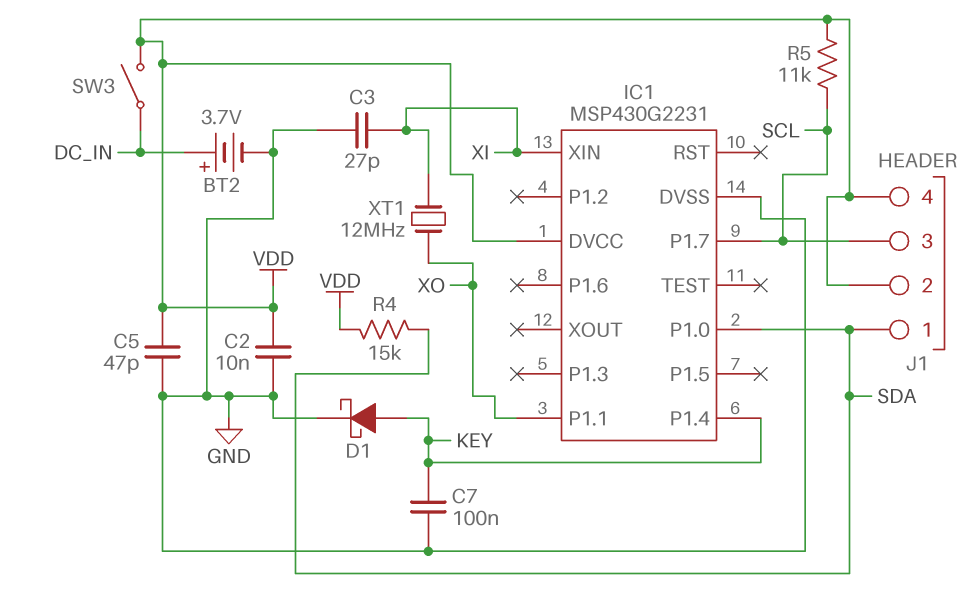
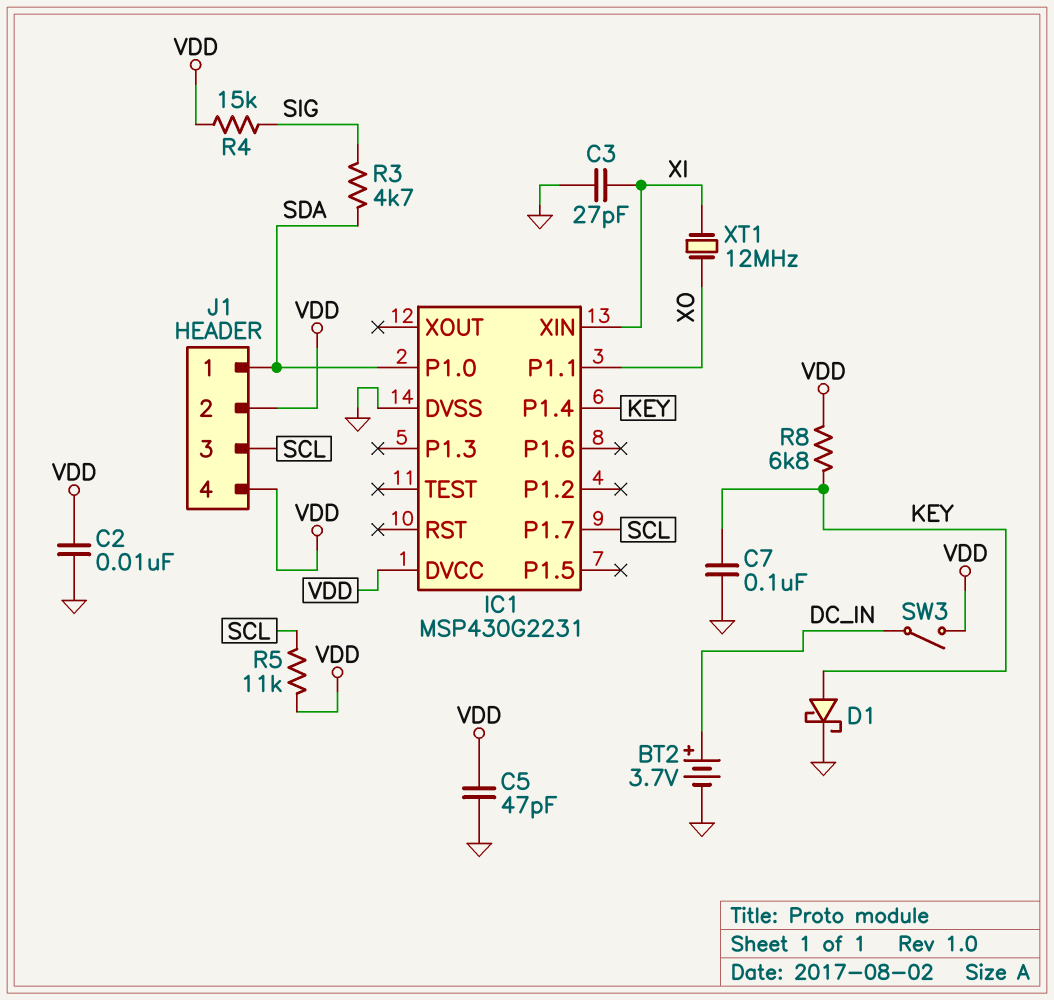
R3: none -> 4.7k (SDA, SIG)
R4: 15k (SDA, VDD) -> 15k (SIG, VDD)
R8: none -> 6.8k (KEY, VDD)

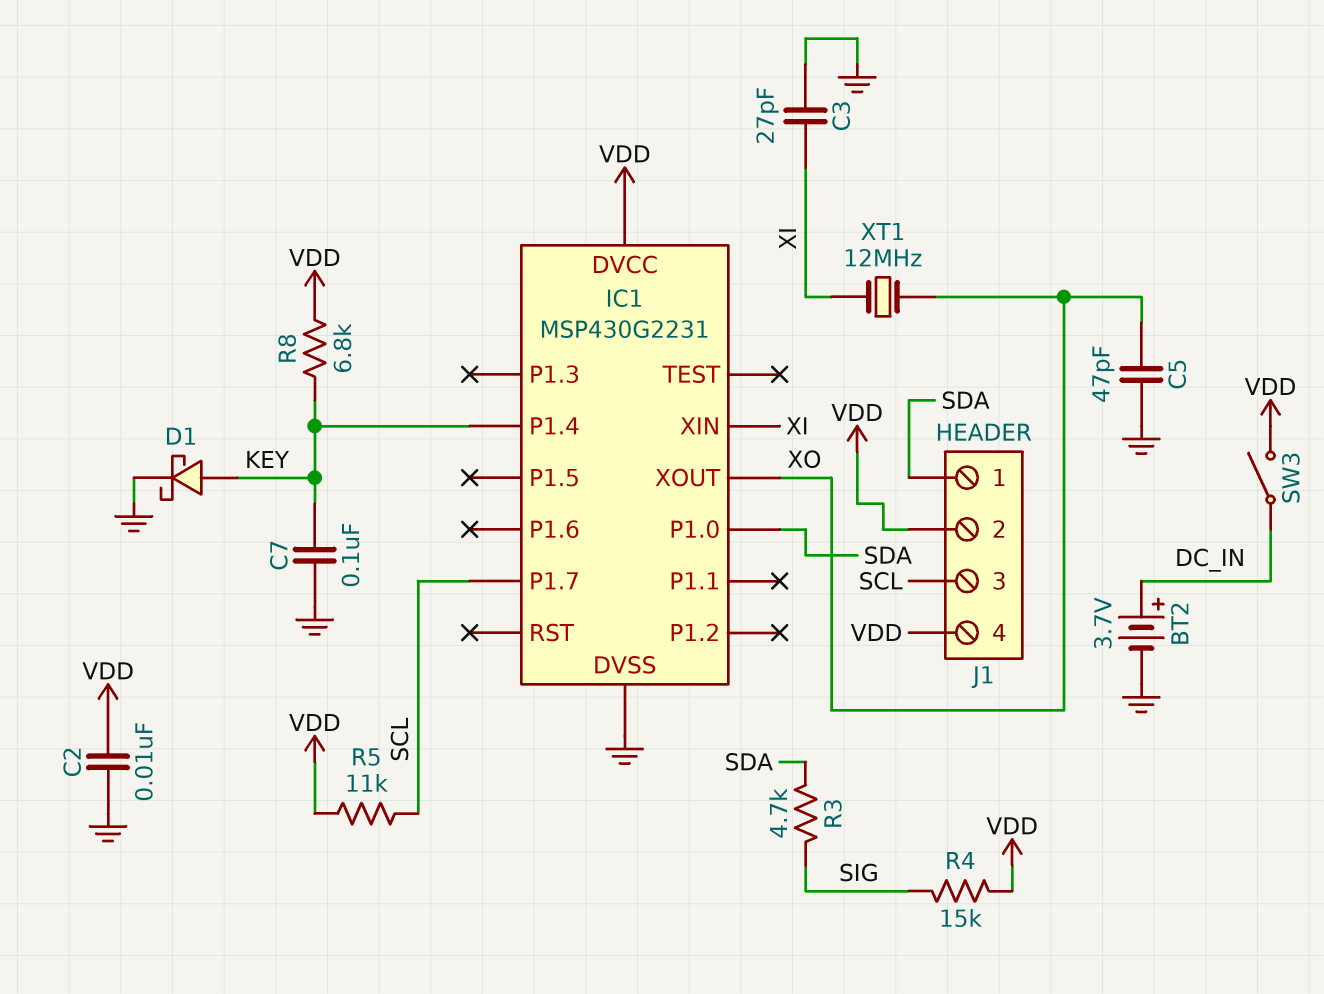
C5: 47pF (GND, VDD) -> 47pF (GND, XO)
IC1 pin P1.1: XO -> none
IC1 pin XOUT: none -> XO

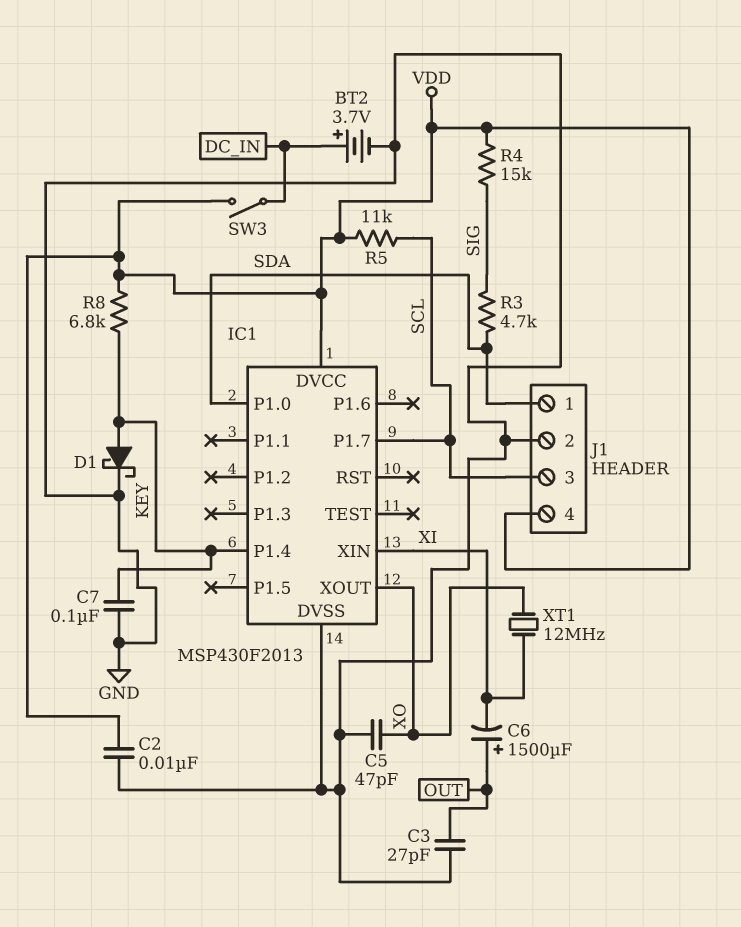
C3: 27pF (GND, XI) -> 27pF (GND, OUT)
C6: none -> 1500uF (plus OUT, minus XI)
IC1: MSP430G2231 -> MSP430F2013
J1 pin 2: VDD -> GND

